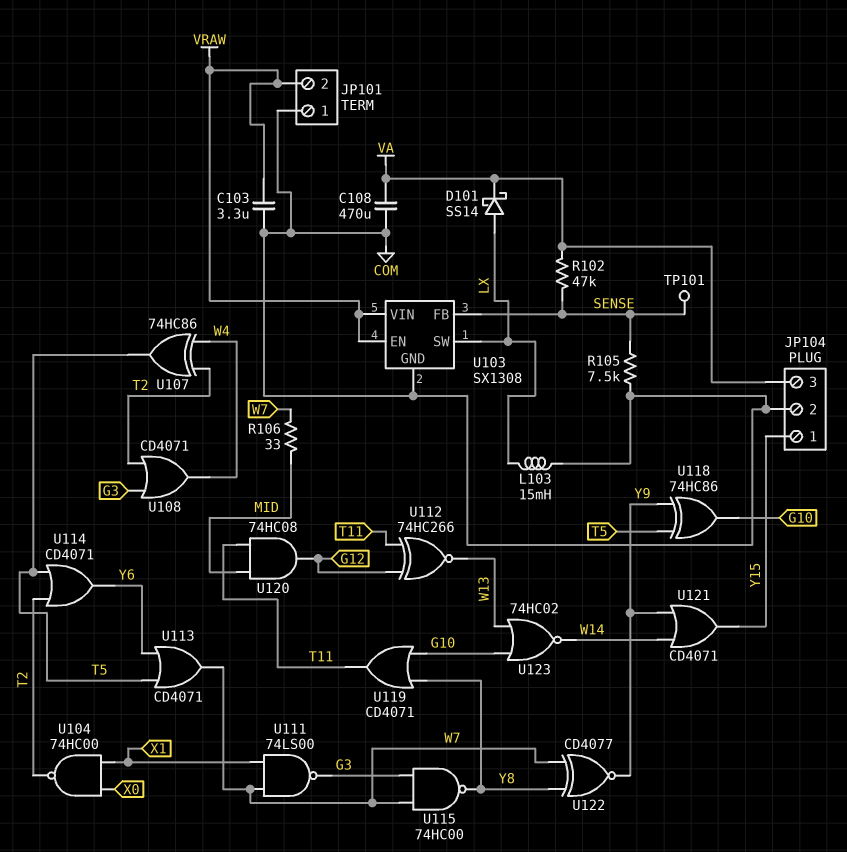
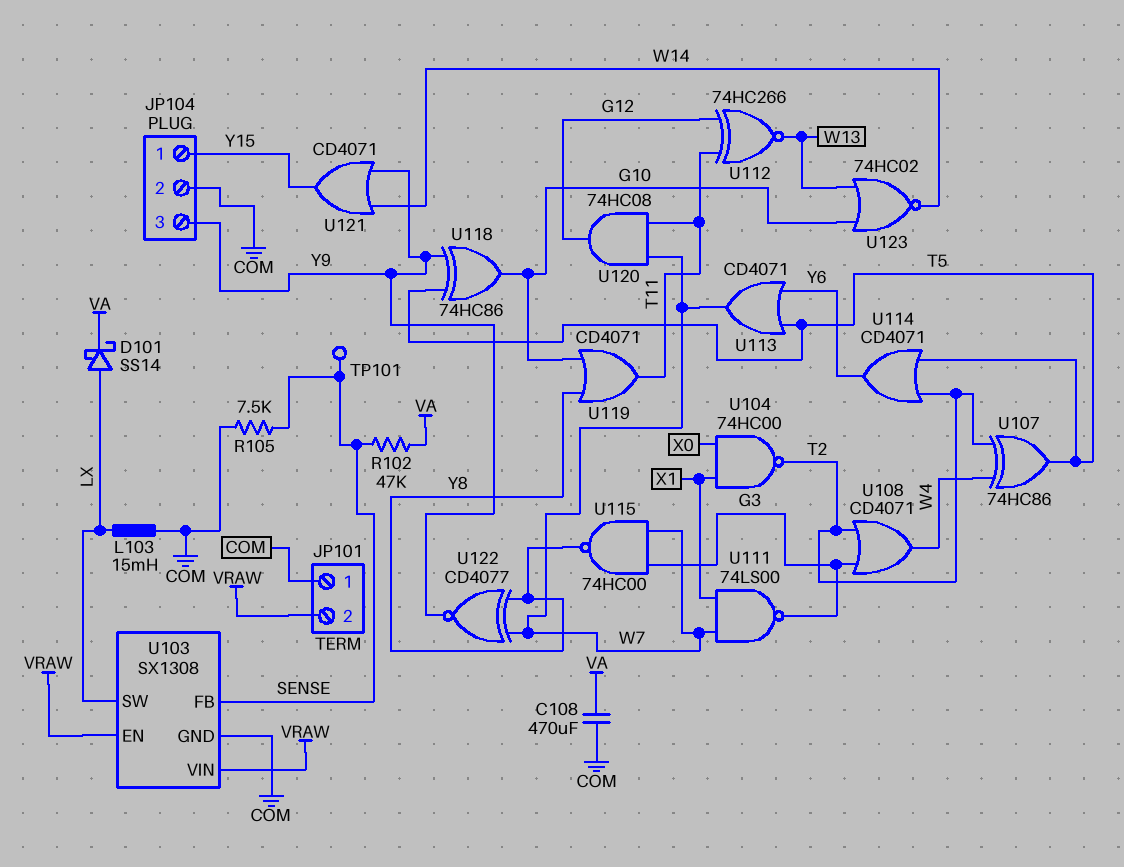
C103: 3.3uF (COM, VRAW) -> none
JP104 pin 3: VA -> Y9
R106: 33 (MID, W7) -> none
U120: AND 74HC08 (in MID, in T11, out G12) -> AND 74HC08 (in T11, in W7, out G12)

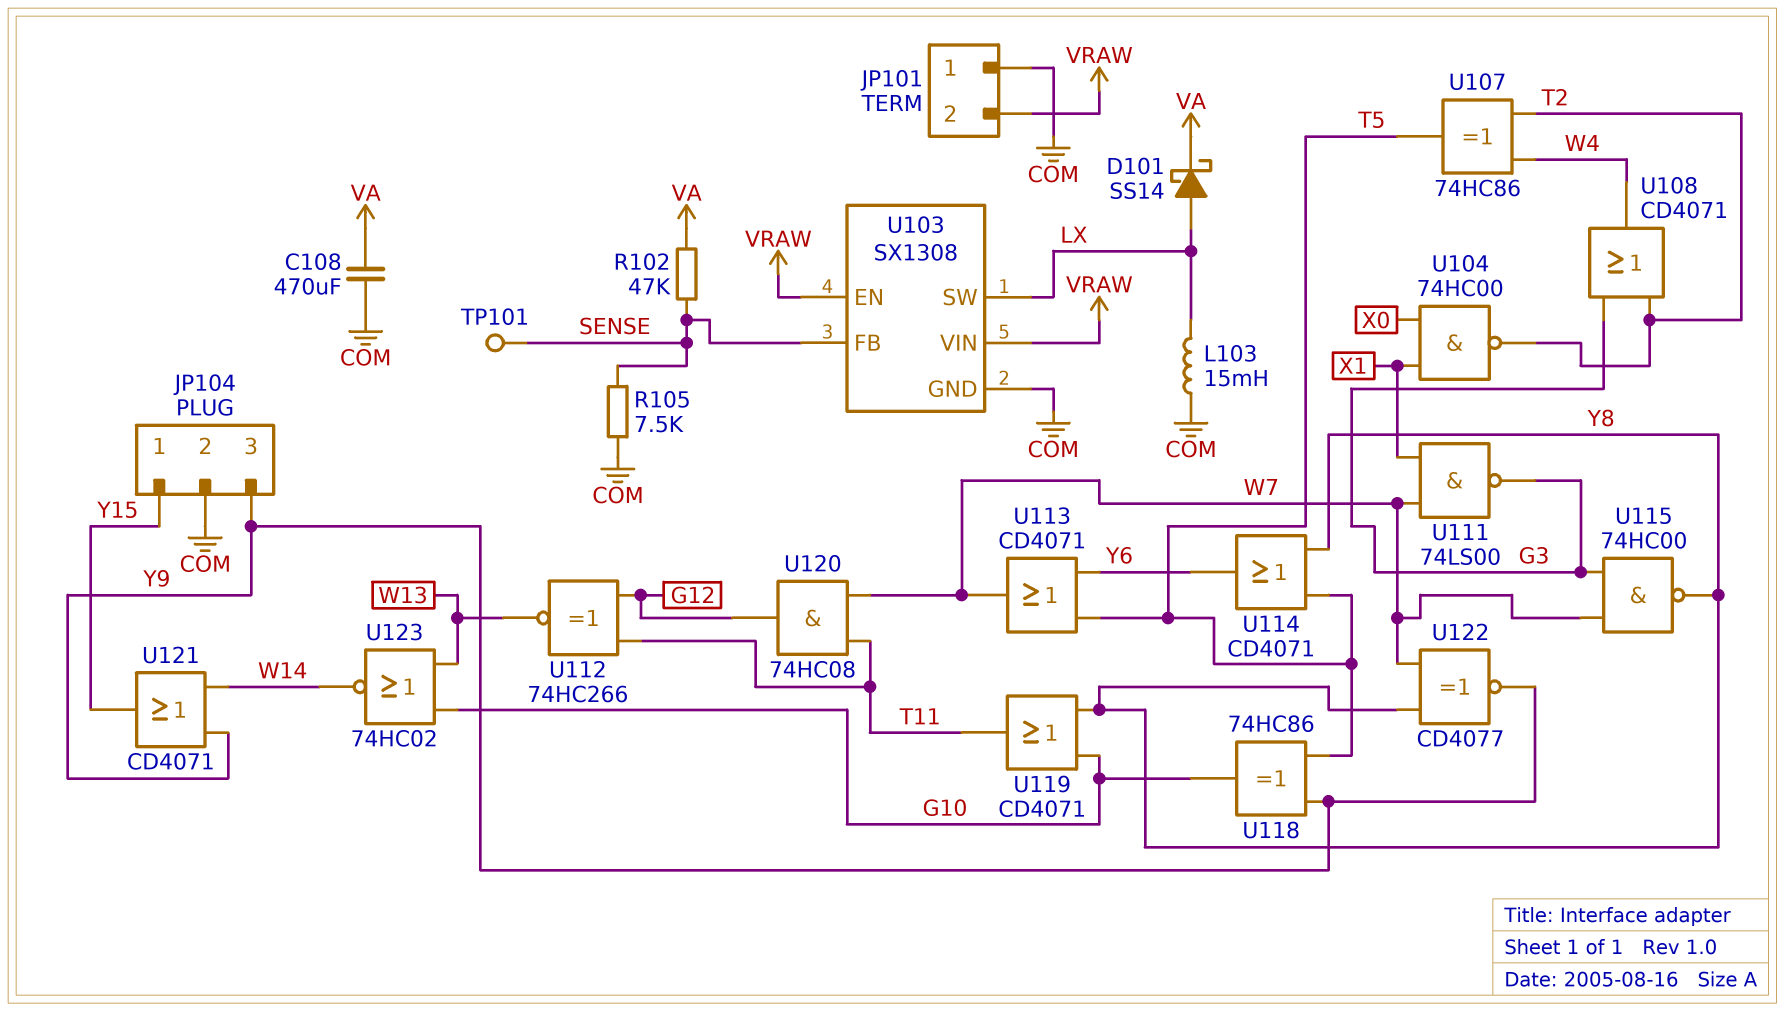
U114: OR CD4071 (in T2, in T5, out Y6) -> OR CD4071 (in T5, in Y8, out Y6)

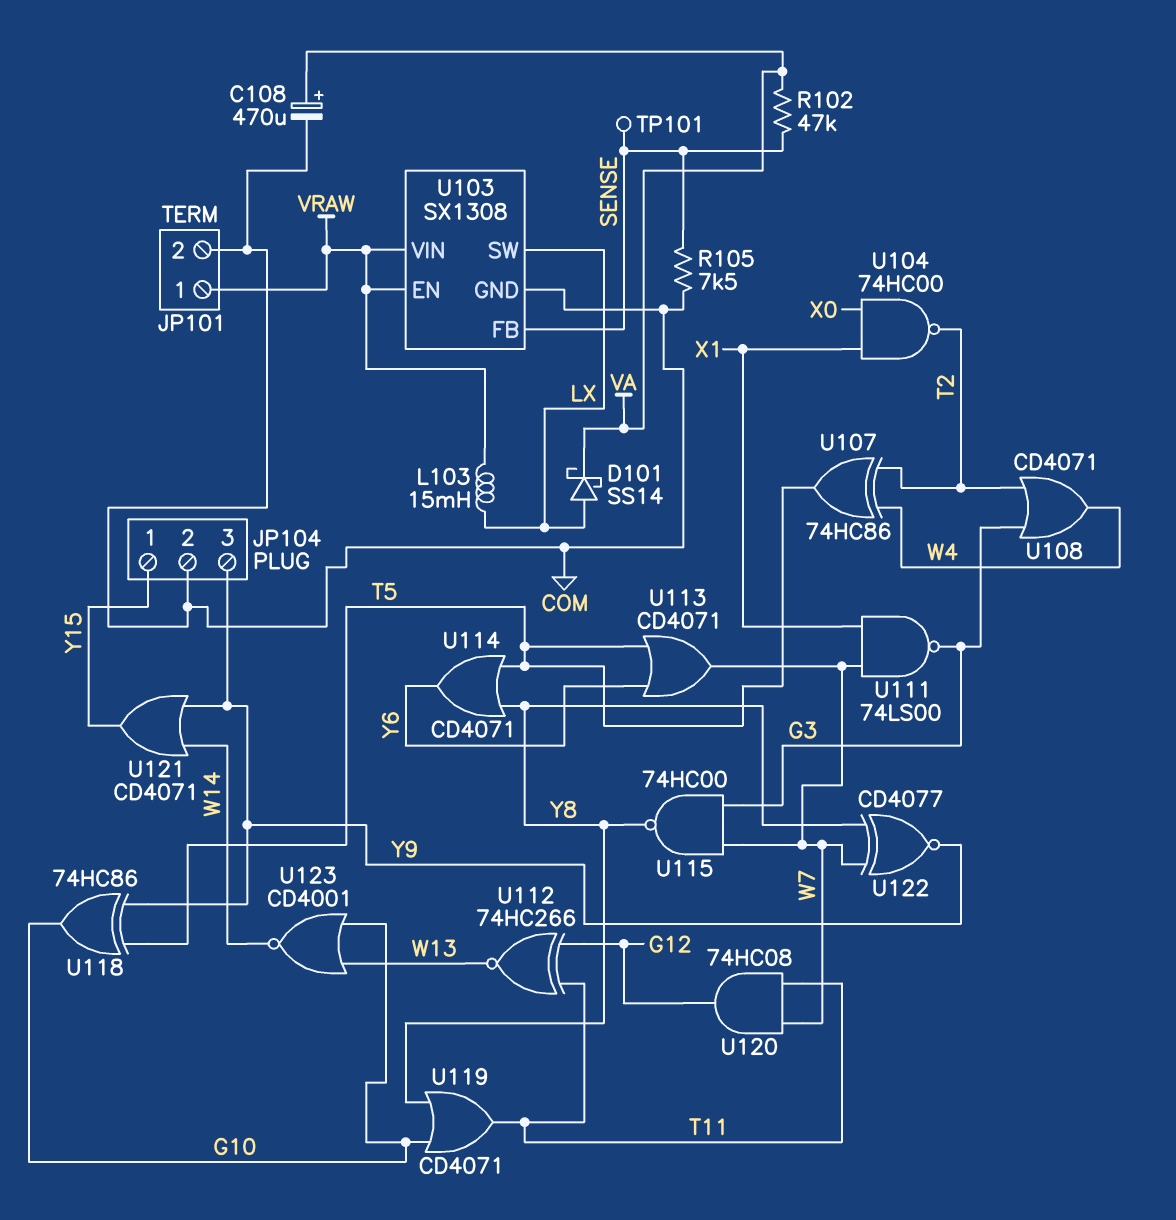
C108: 470uF (COM, VA) -> 470uF (plus VA, minus COM)
JP101 pin 1: COM -> VRAW
JP101 pin 2: VRAW -> COM
L103: 15mH (COM, LX) -> 15mH (LX, VRAW)
U123: NOR 74HC02 (in G10, in W13, out W14) -> NOR CD4001 (in G10, in W13, out W14)

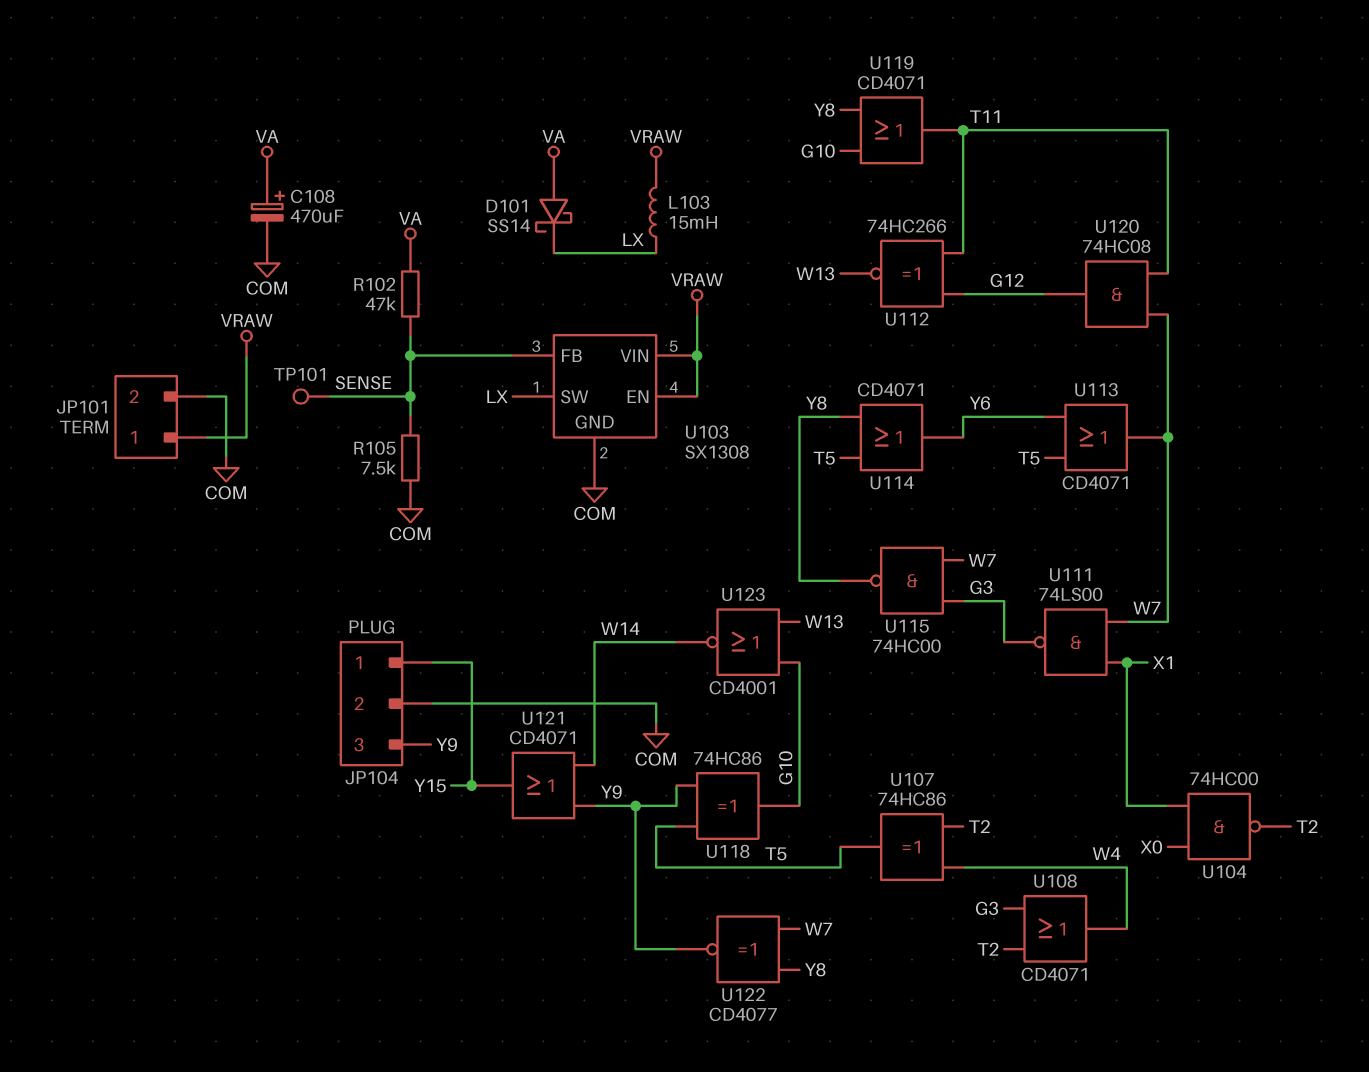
D101: schottky SS14 (A LX, K VA) -> schottky SS14 (A VA, K LX)

